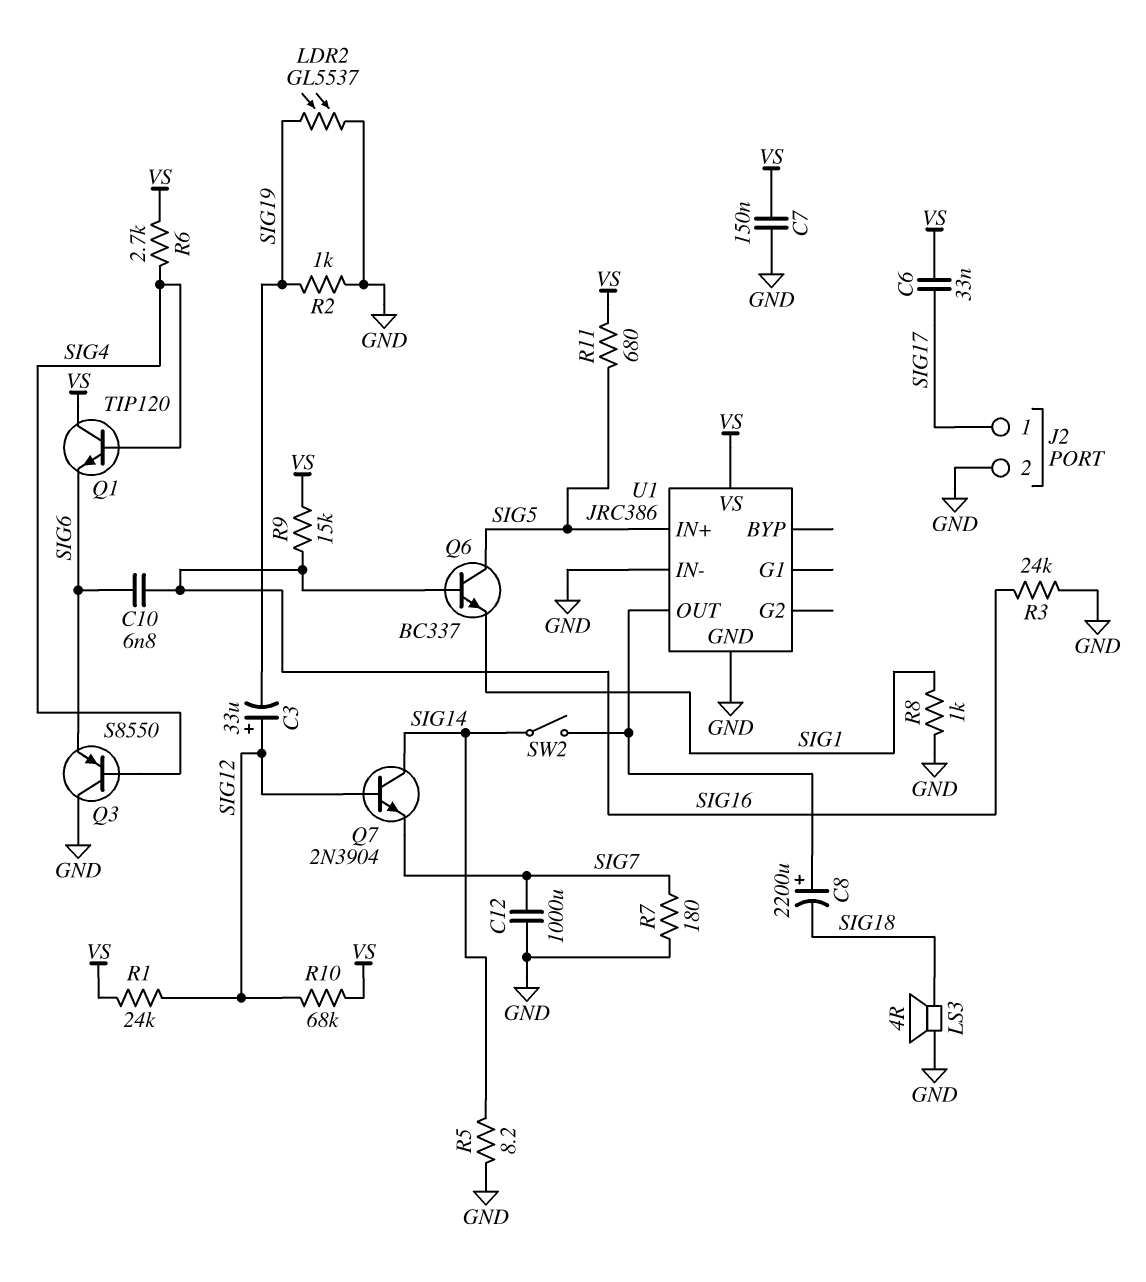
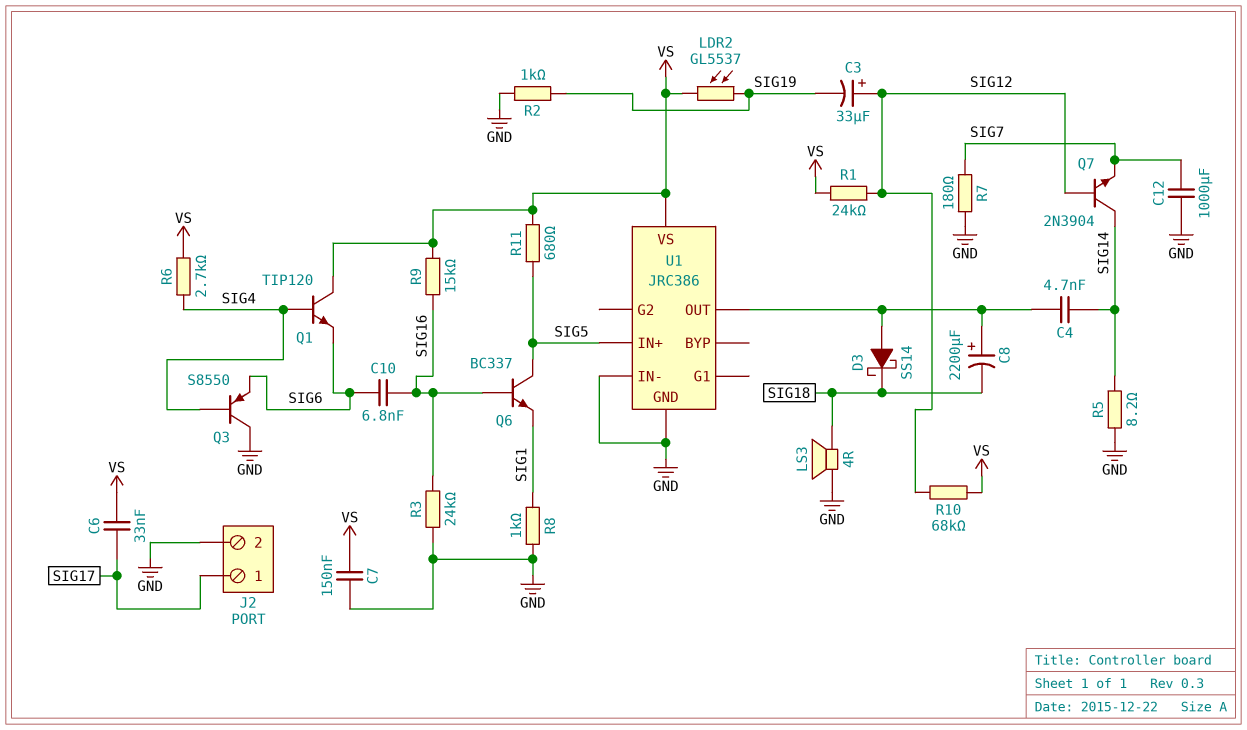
C4: none -> 4.7nF (SIG14, U1/OUT)
D3: none -> schottky SS14 (A U1/OUT, K SIG18)
LDR2: GL5537 (GND, SIG19) -> GL5537 (SIG19, VS)
SW2: switch (SIG14, U1/OUT) -> none

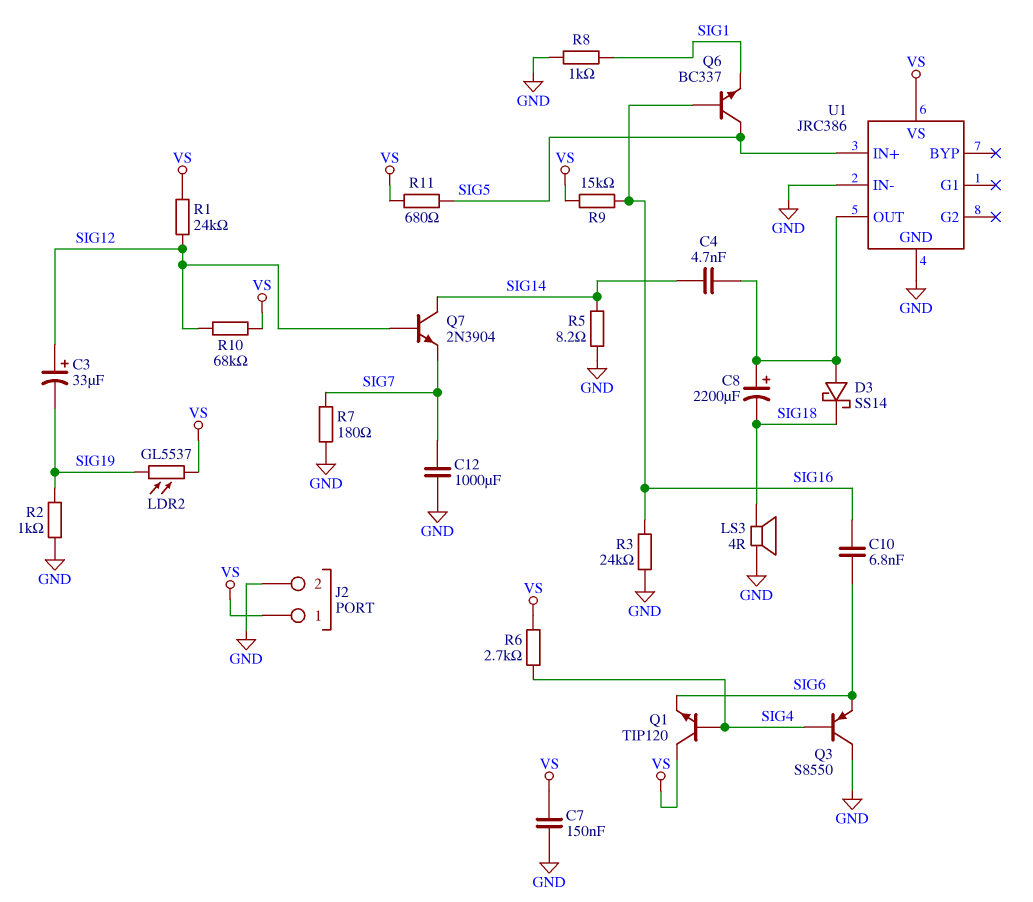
C6: 33nF (SIG17, VS) -> none
J2 pin 1: SIG17 -> VS

